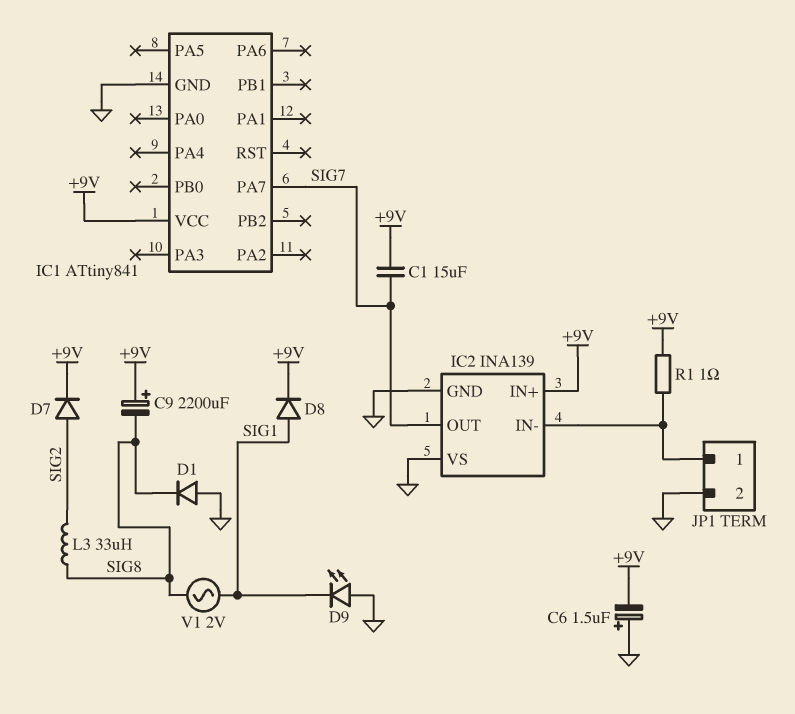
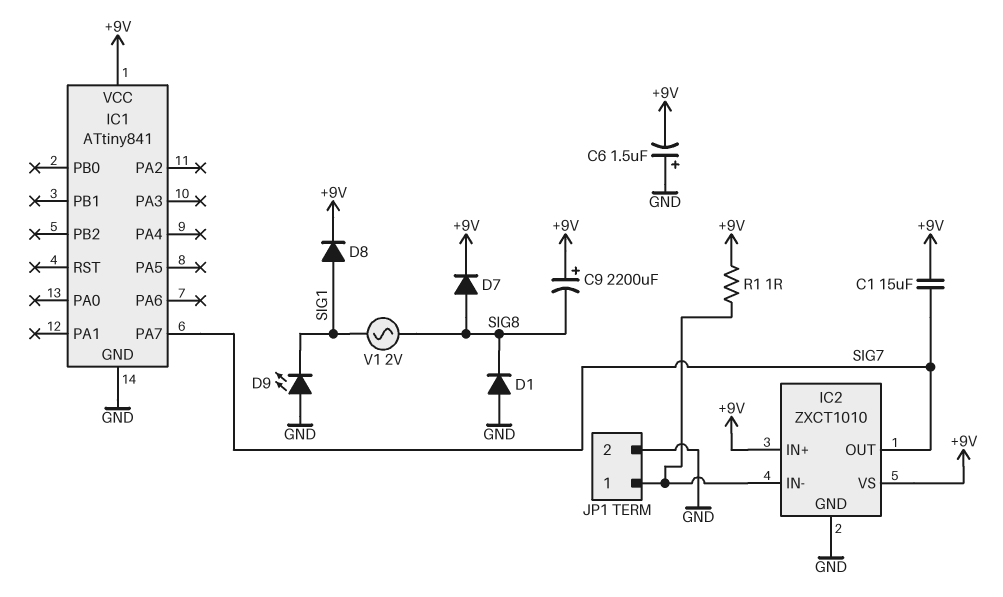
D7: diode (A SIG2, K +9V) -> diode (A SIG8, K +9V)
IC2: INA139 -> ZXCT1010
IC2 pin VS: GND -> +9V
L3: 33uH (SIG2, SIG8) -> none

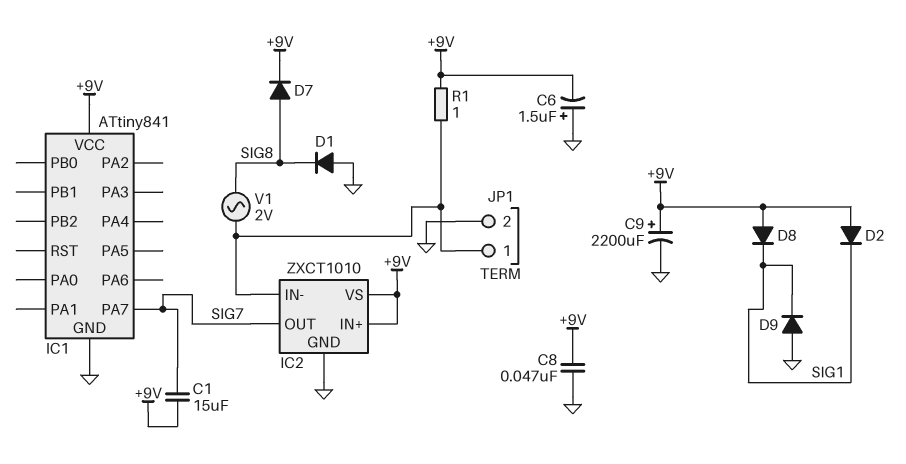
C8: none -> 47nF (+9V, GND)
C9: 2200uF (plus +9V, minus SIG8) -> 2200uF (plus +9V, minus GND)
D2: none -> diode (A +9V, K SIG1)
D8: diode (A SIG1, K +9V) -> diode (A +9V, K SIG1)
D9: LED (A GND, K SIG1) -> diode (A GND, K SIG1)
V1: AC 2V (SIG1, SIG8) -> AC 2V (IC2/IN-, SIG8)

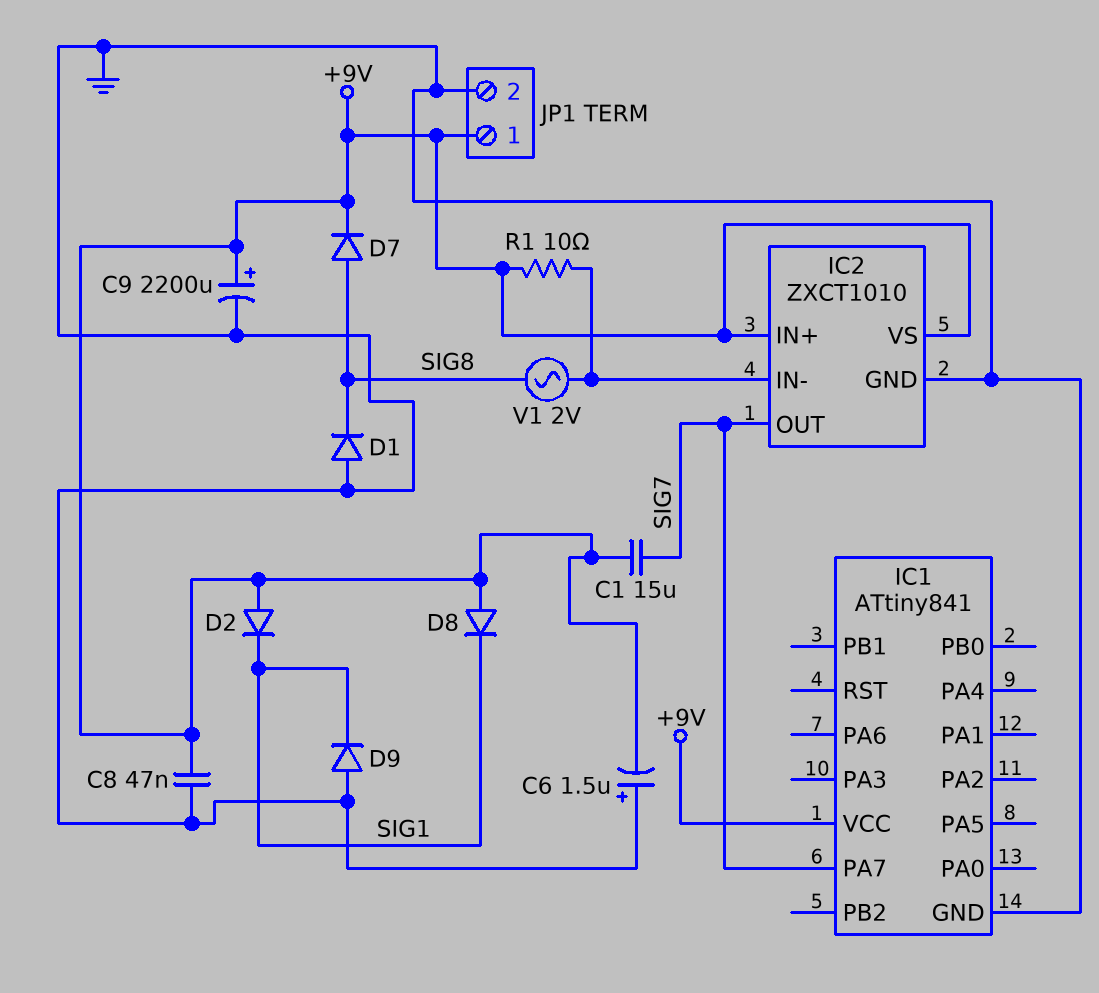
JP1 pin 1: IC2/IN- -> +9V
R1: 1 (+9V, IC2/IN-) -> 10 (+9V, IC2/IN-)

